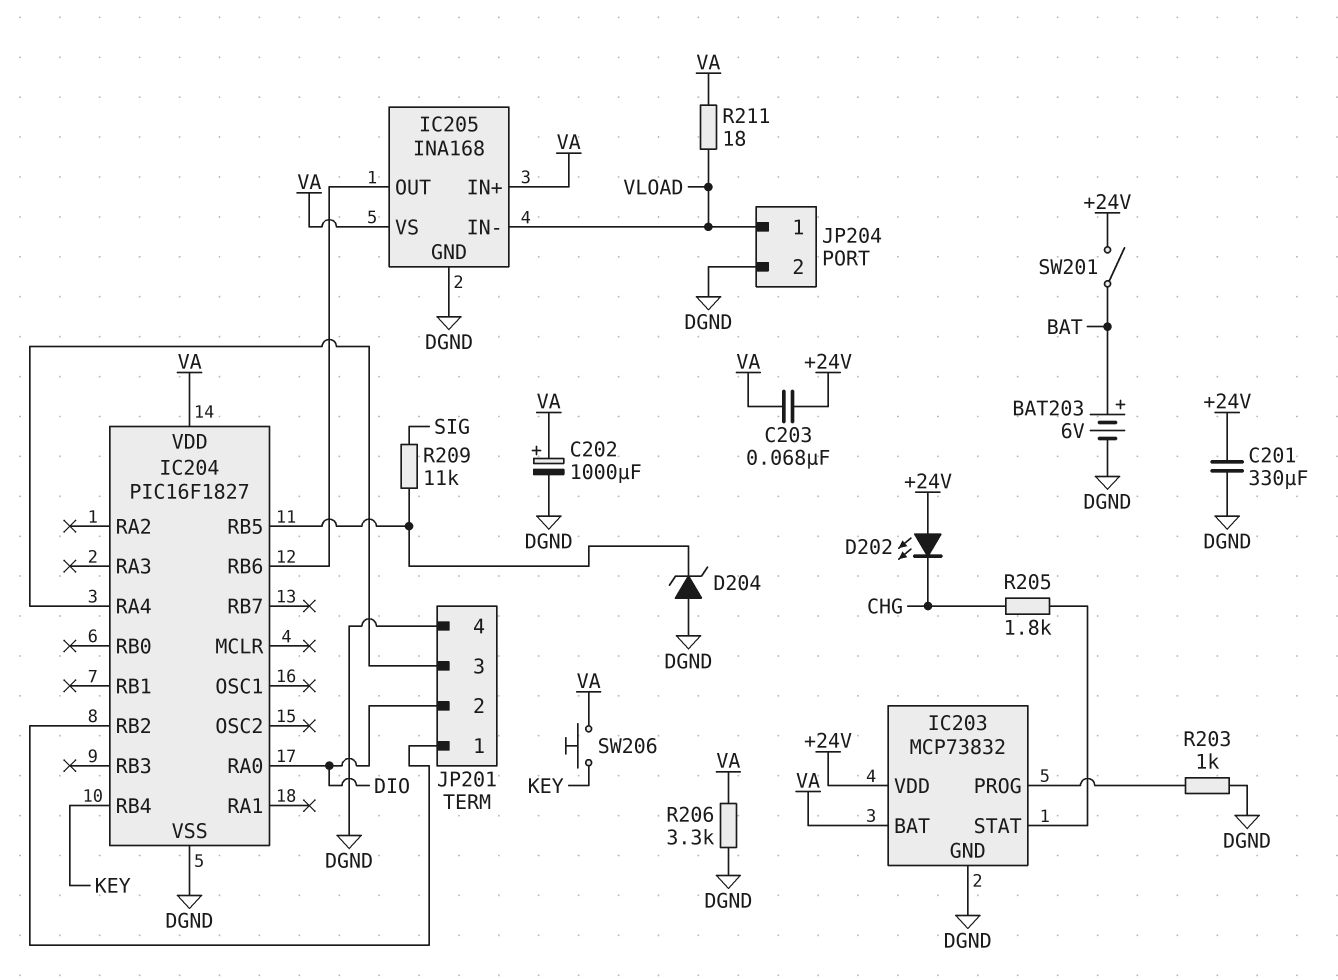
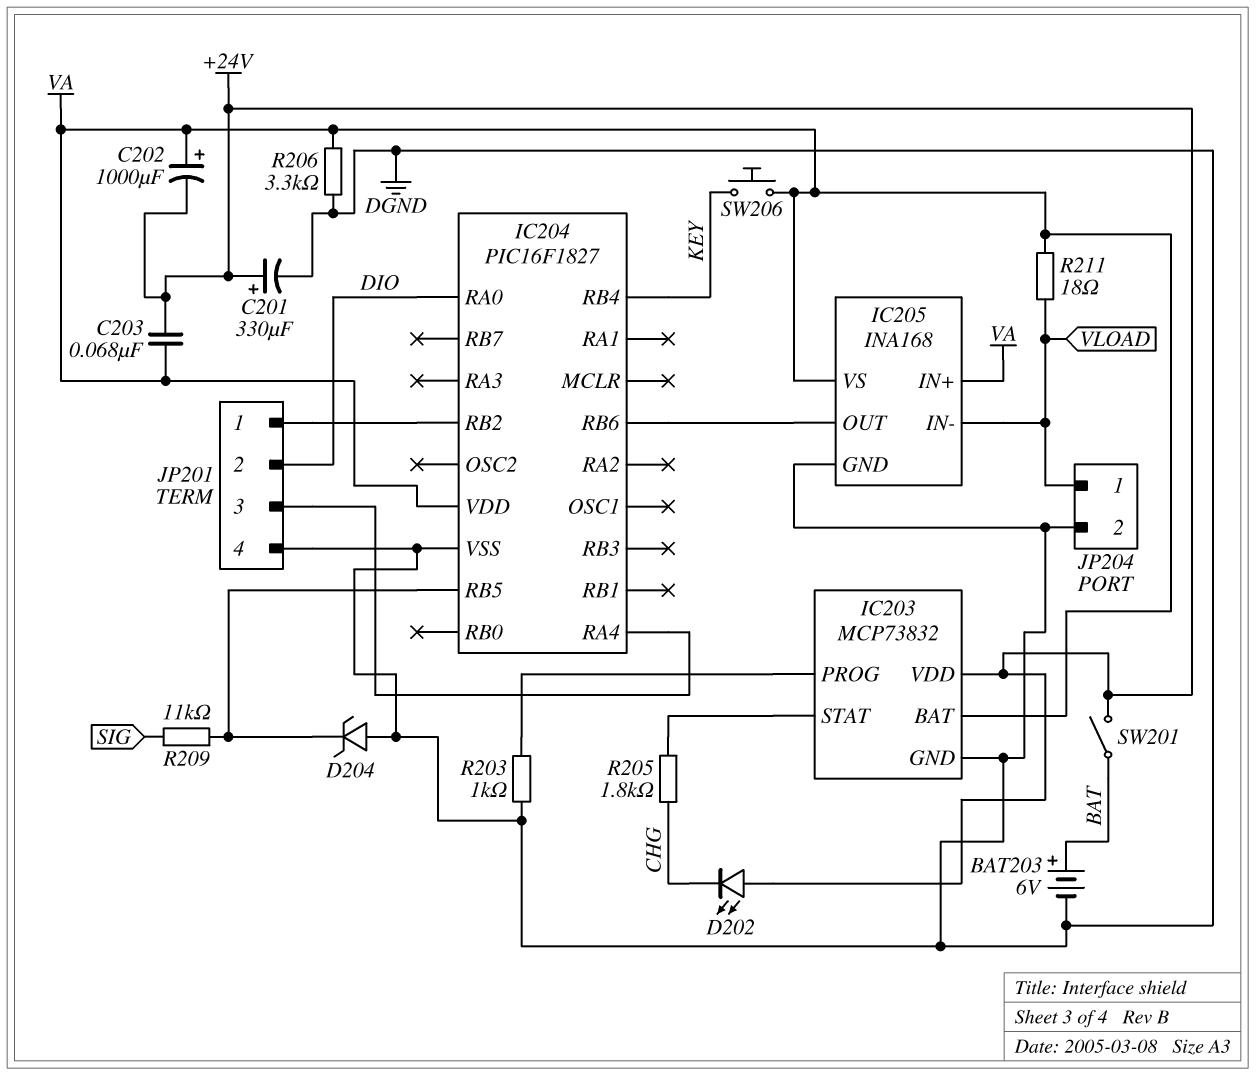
C201: 330uF (+24V, DGND) -> 330uF (plus +24V, minus DGND)
C202: 1000uF (plus VA, minus DGND) -> 1000uF (plus VA, minus +24V)

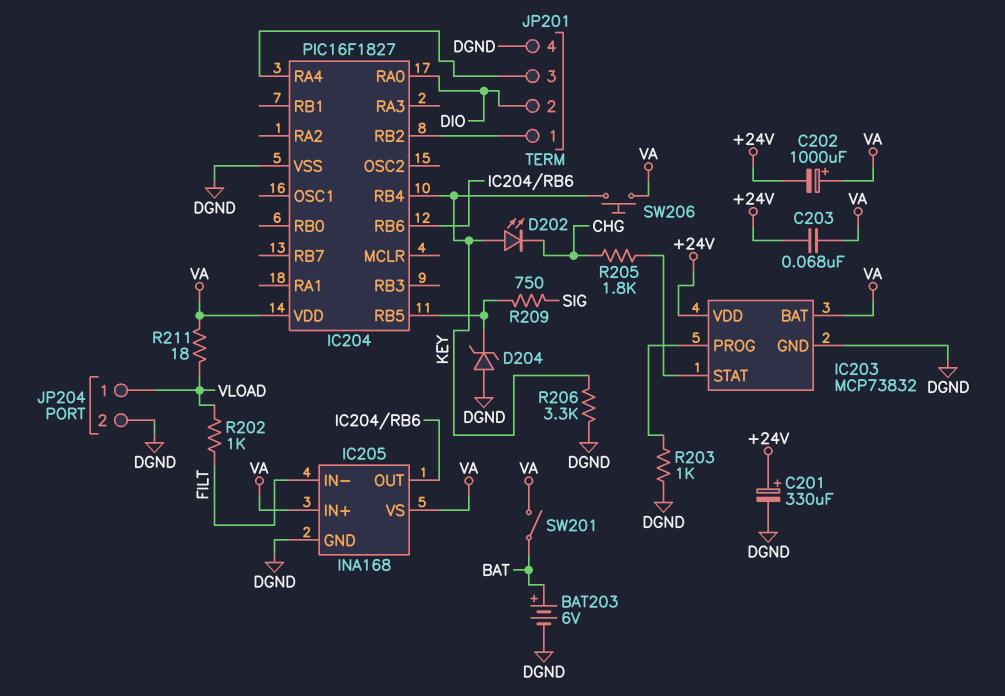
D202: LED (A +24V, K CHG) -> LED (A KEY, K CHG)
IC205 pin IN-: VLOAD -> FILT
R202: none -> 1k (FILT, VLOAD)
R206: 3.3k (DGND, VA) -> 3.3k (DGND, KEY)
R209: 11k (IC204/RB5, SIG) -> 750 (IC204/RB5, SIG)
SW201: switch (+24V, BAT) -> switch (BAT, VA)

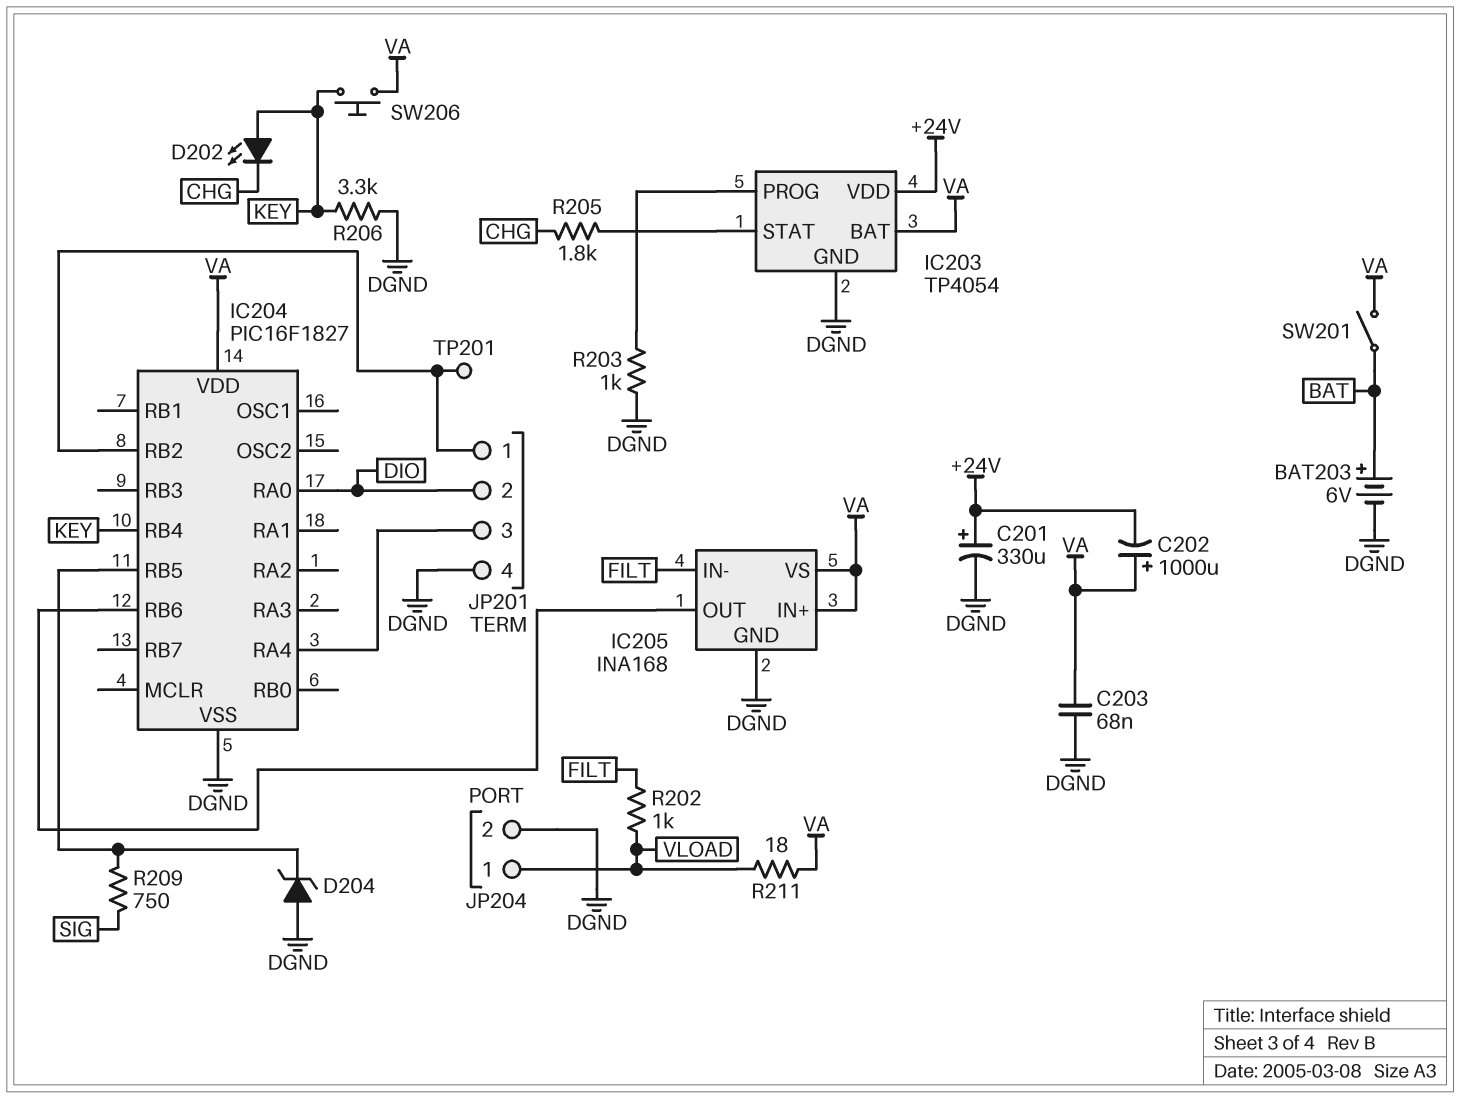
C203: 68nF (+24V, VA) -> 68nF (DGND, VA)
IC203: MCP73832 -> TP4054
TP201: none -> test point (IC204/RB2)

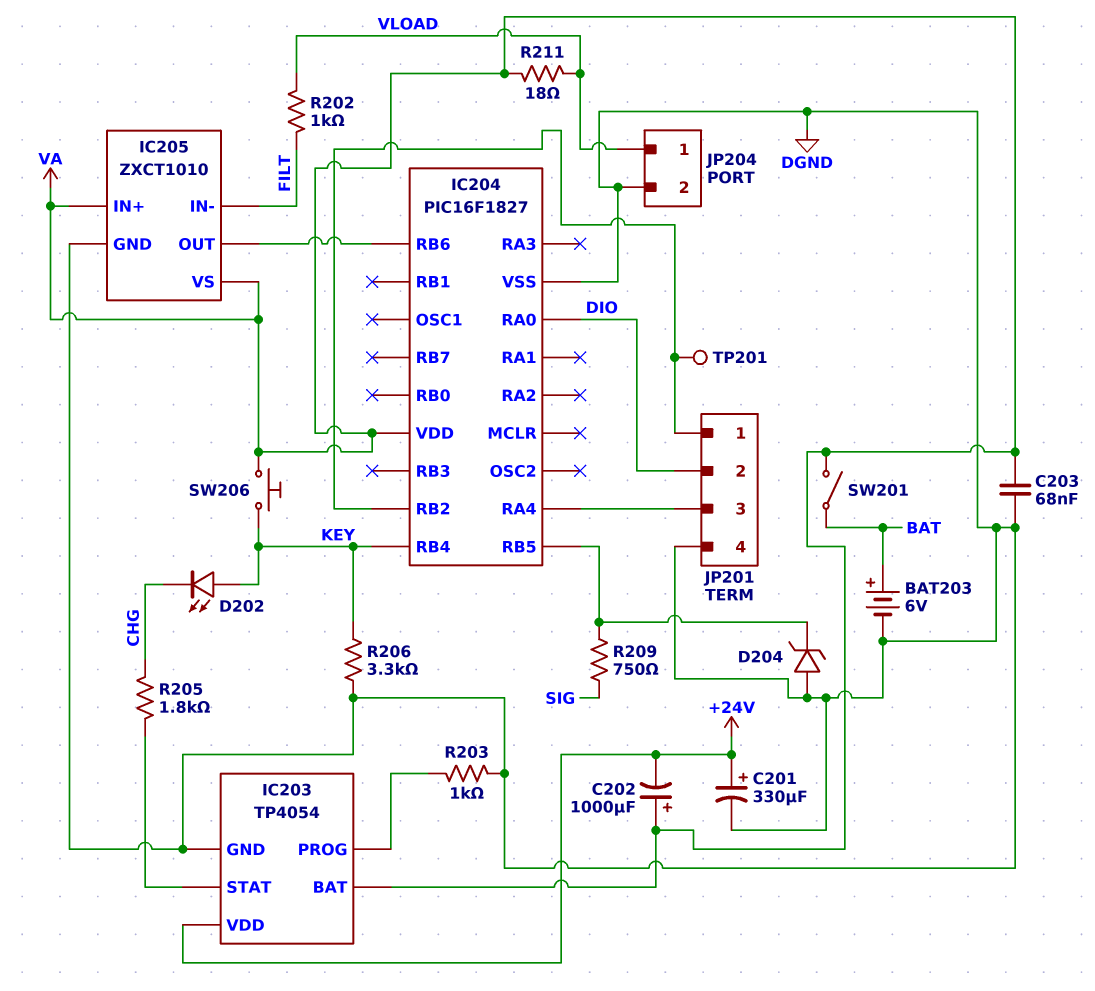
IC205: INA168 -> ZXCT1010

